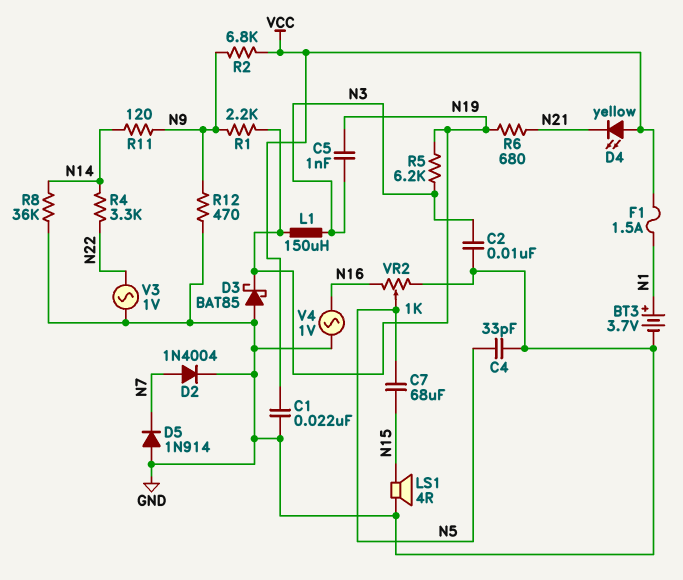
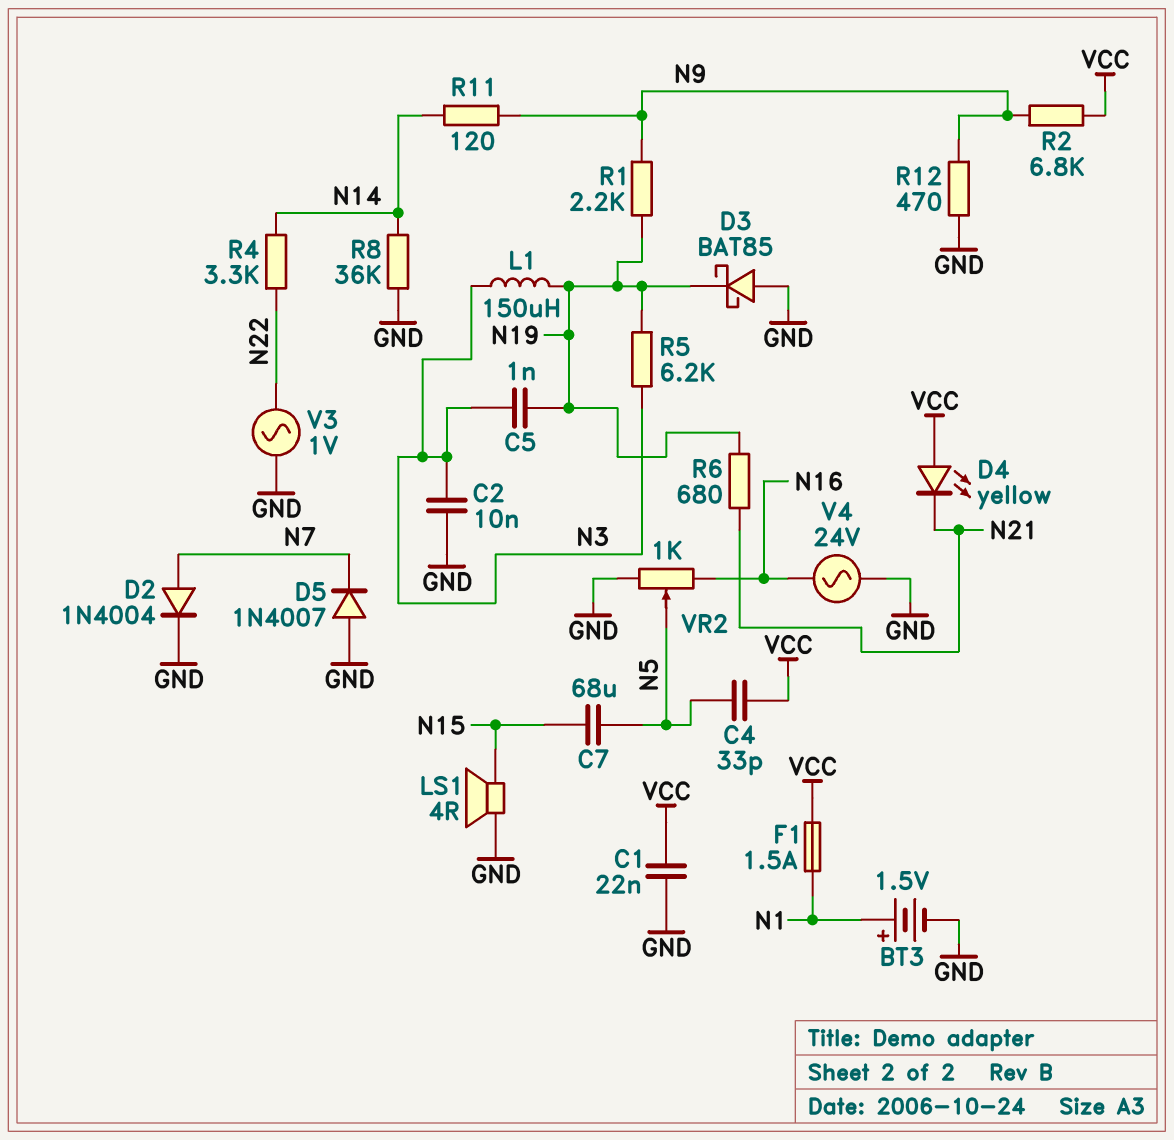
BT3: 3.7V (plus N1, minus GND) -> 1.5V (plus N1, minus GND)
C4: 33pF (GND, N5) -> 33pF (N5, VCC)
D5: diode 1N914 (A GND, K N7) -> diode 1N4007 (A GND, K N7)
V4: AC 1V (GND, N16) -> AC 24V (GND, N16)

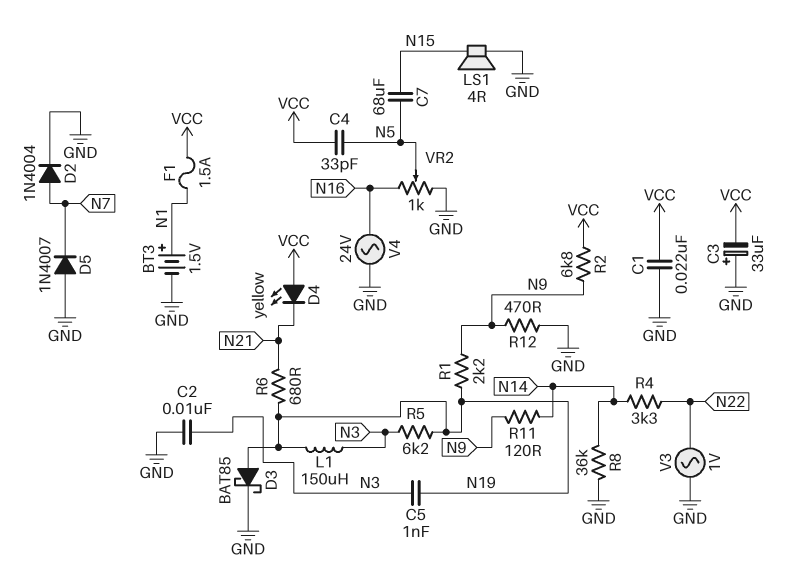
C3: none -> 33uF (plus GND, minus VCC)
D3: schottky BAT85 (A GND, K N19) -> schottky BAT85 (A N19, K GND)

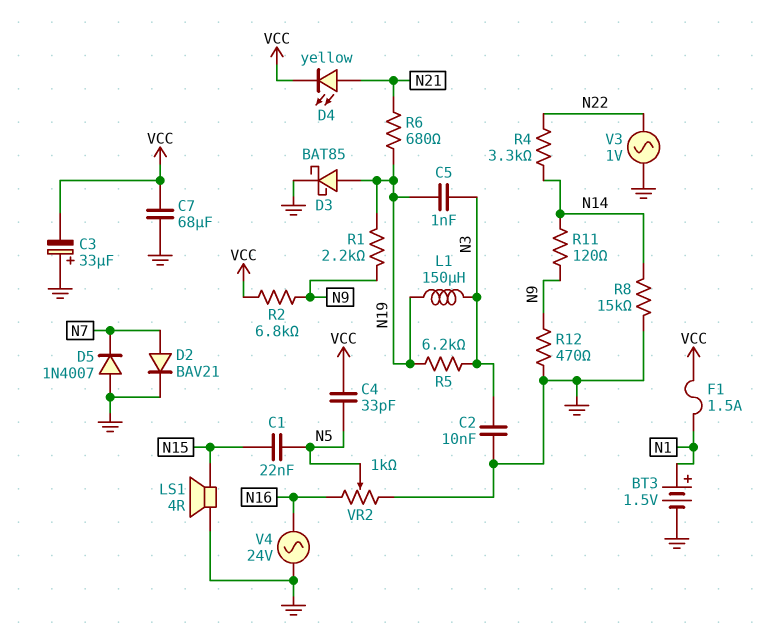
C1: 22nF (GND, VCC) -> 22nF (N5, N15)
C7: 68uF (N5, N15) -> 68uF (GND, VCC)
D2: diode 1N4004 (A N7, K GND) -> diode BAV21 (A N7, K GND)
D4: LED yellow (A VCC, K N21) -> LED yellow (A N21, K VCC)
R8: 36k (GND, N14) -> 15k (GND, N14)

